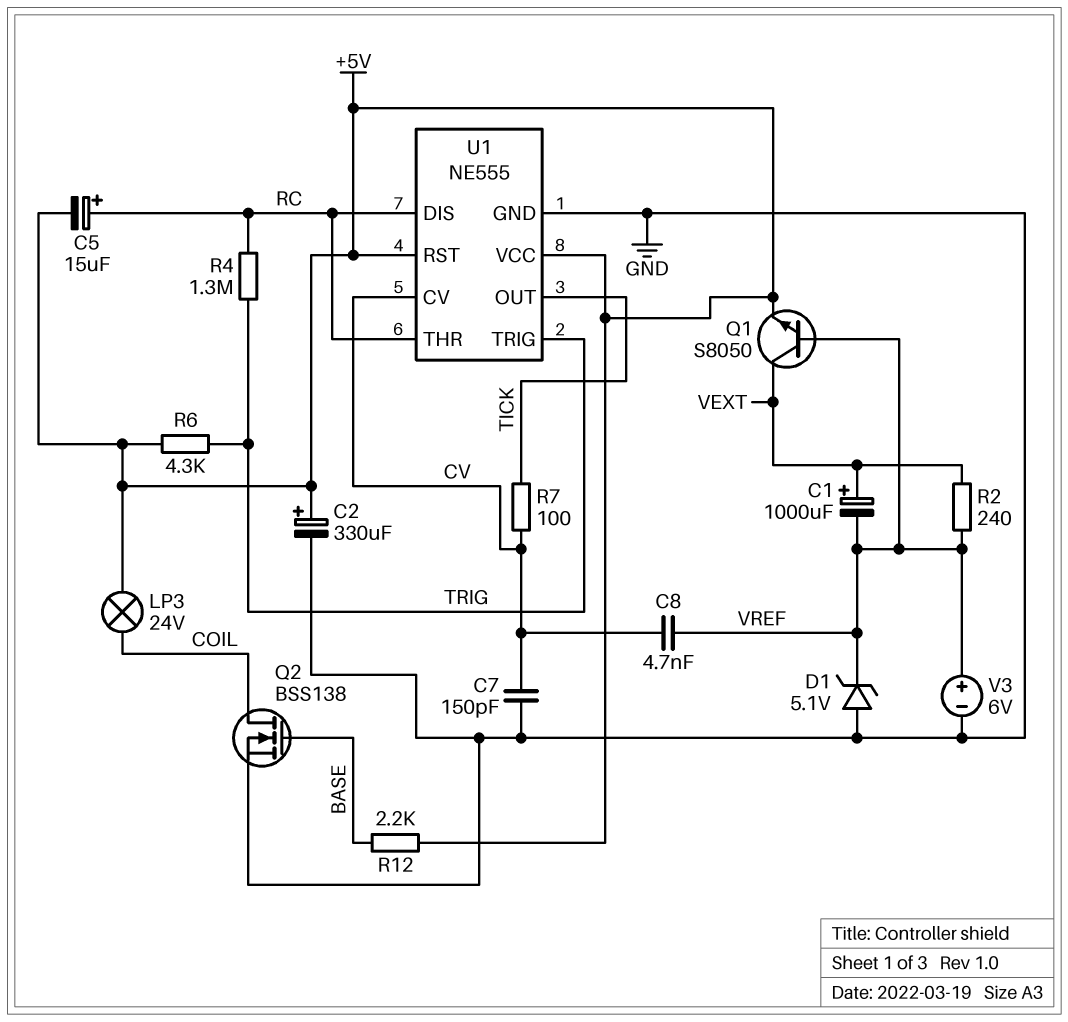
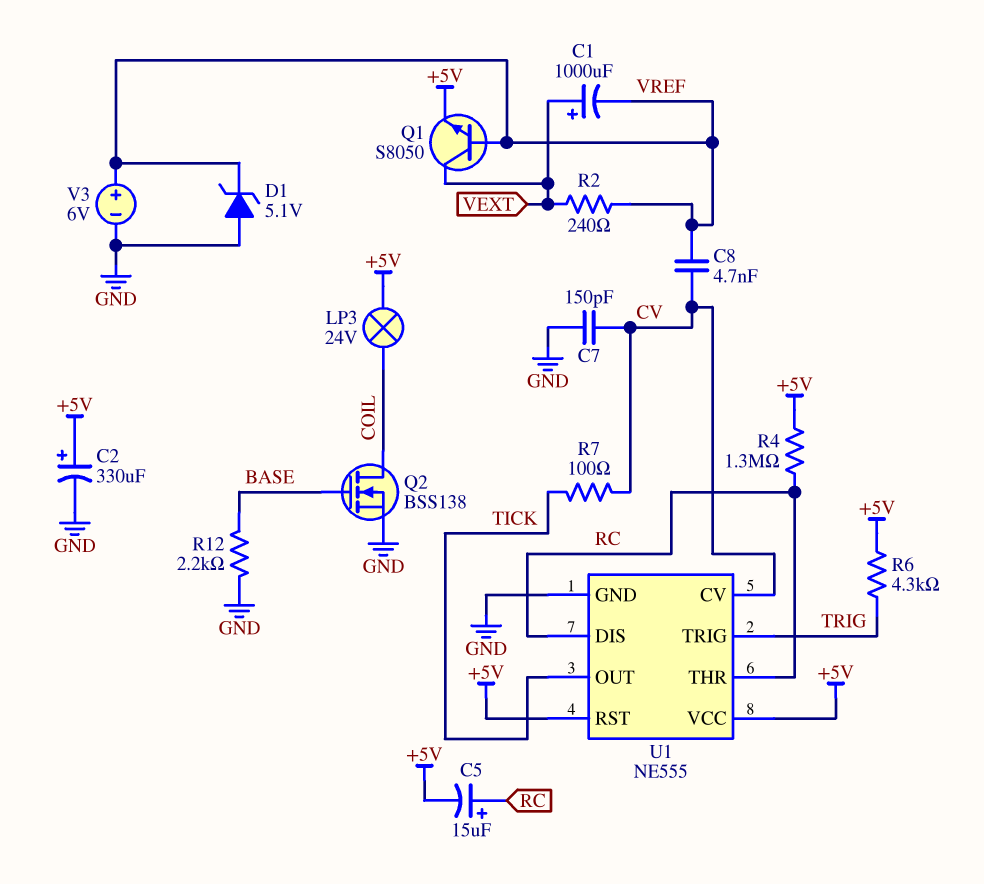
R4: 1.3M (RC, TRIG) -> 1.3M (+5V, RC)
R12: 2.2k (+5V, BASE) -> 2.2k (BASE, GND)

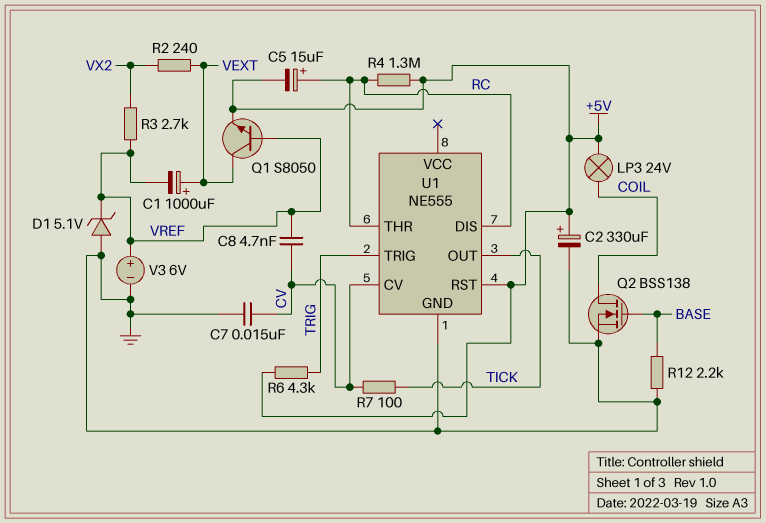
C7: 150pF (CV, GND) -> 15nF (CV, GND)
R2: 240 (VEXT, VREF) -> 240 (VEXT, VX2)
R3: none -> 2.7k (VREF, VX2)
U1 pin VCC: +5V -> none

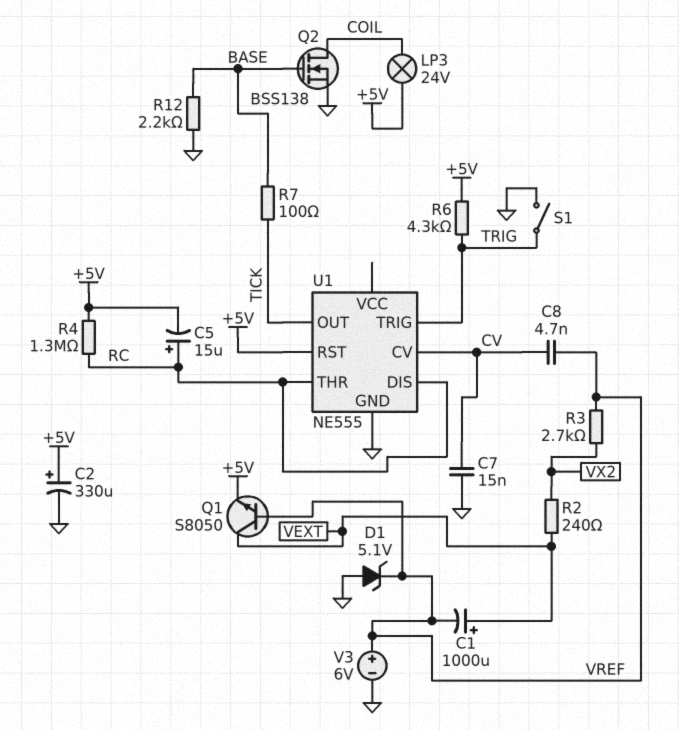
R7: 100 (CV, TICK) -> 100 (BASE, TICK)
S1: none -> switch (GND, TRIG)

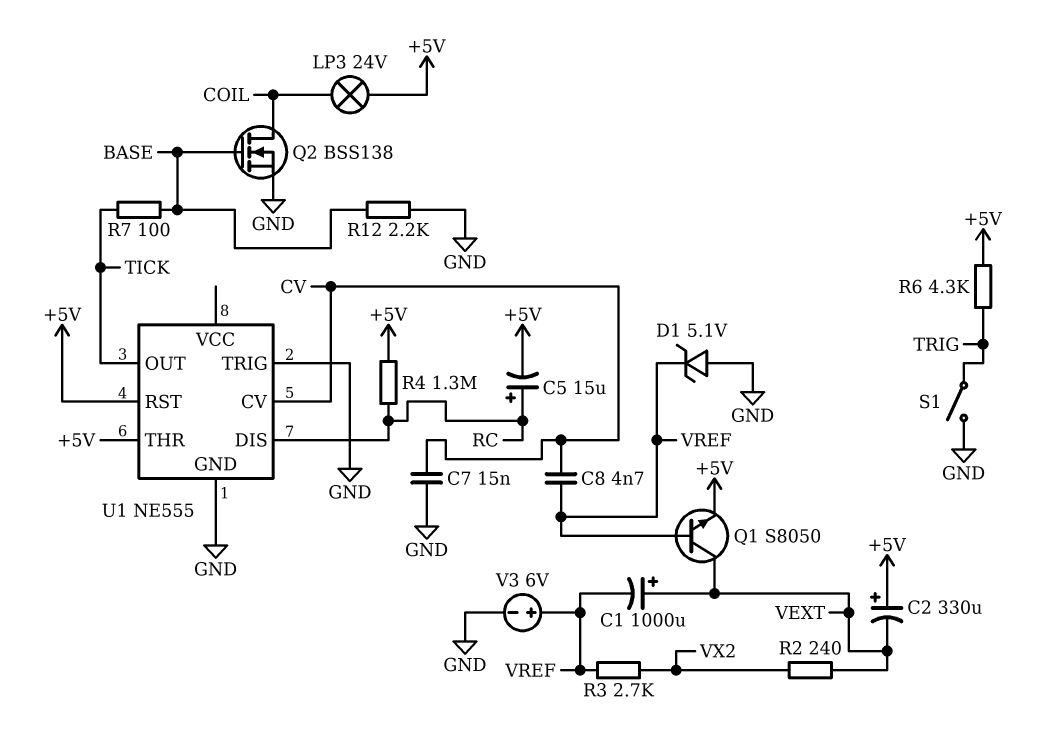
C2: 330uF (plus +5V, minus GND) -> 330uF (plus +5V, minus VEXT)
U1 pin THR: RC -> +5V
U1 pin TRIG: TRIG -> GND

